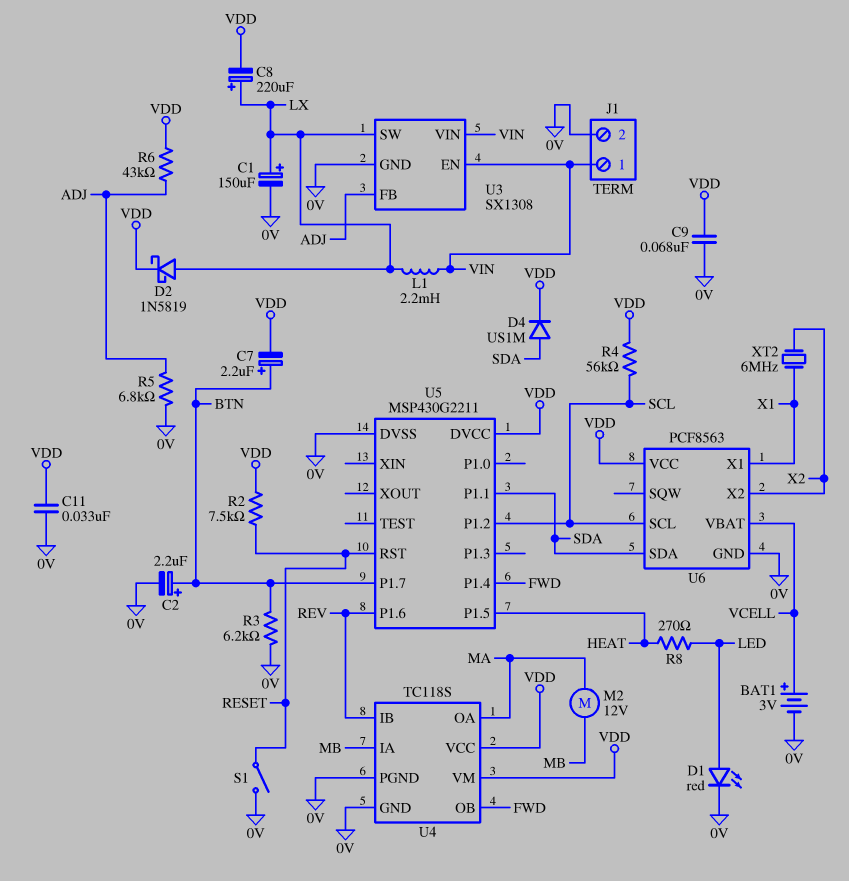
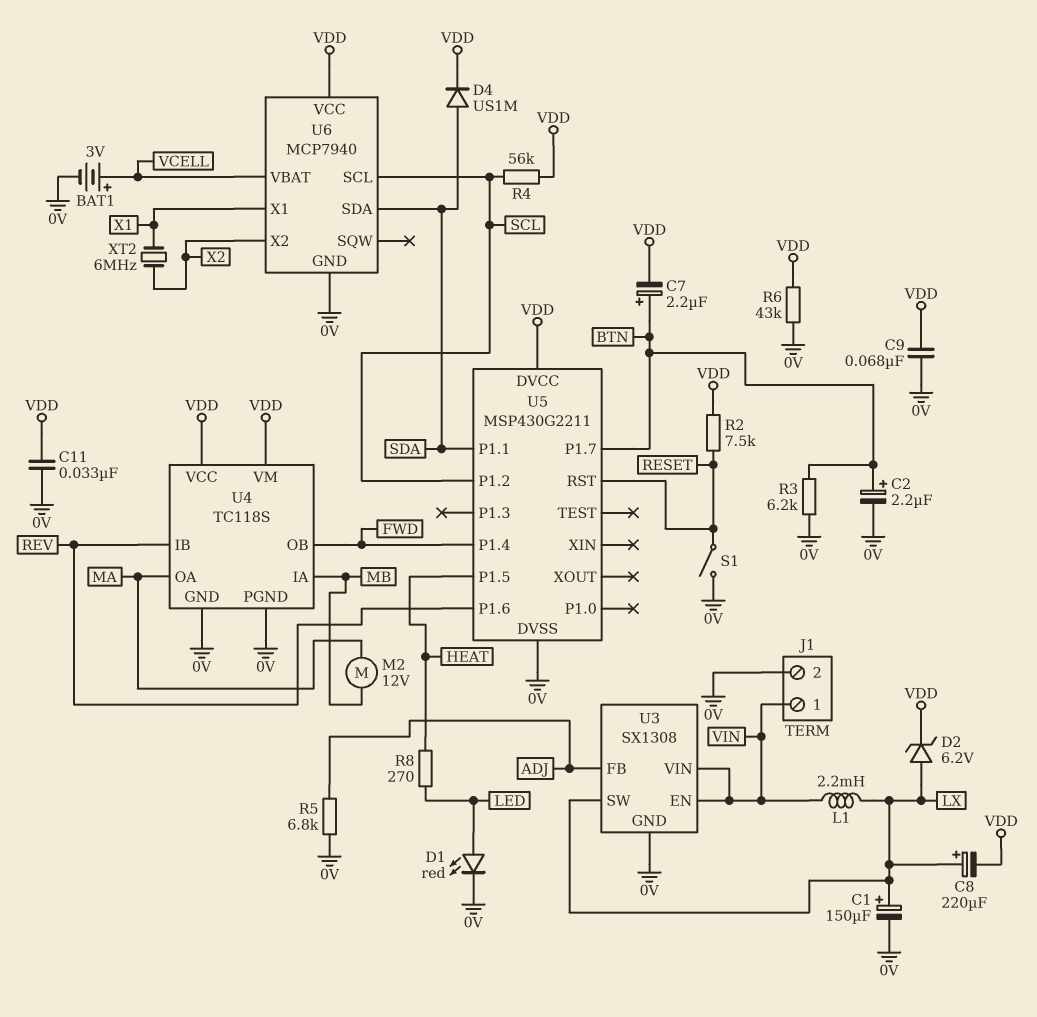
D2: schottky 1N5819 (A LX, K VDD) -> zener 6.2V (A LX, K VDD)
R6: 43k (ADJ, VDD) -> 43k (0V, VDD)
U6: PCF8563 -> MCP7940

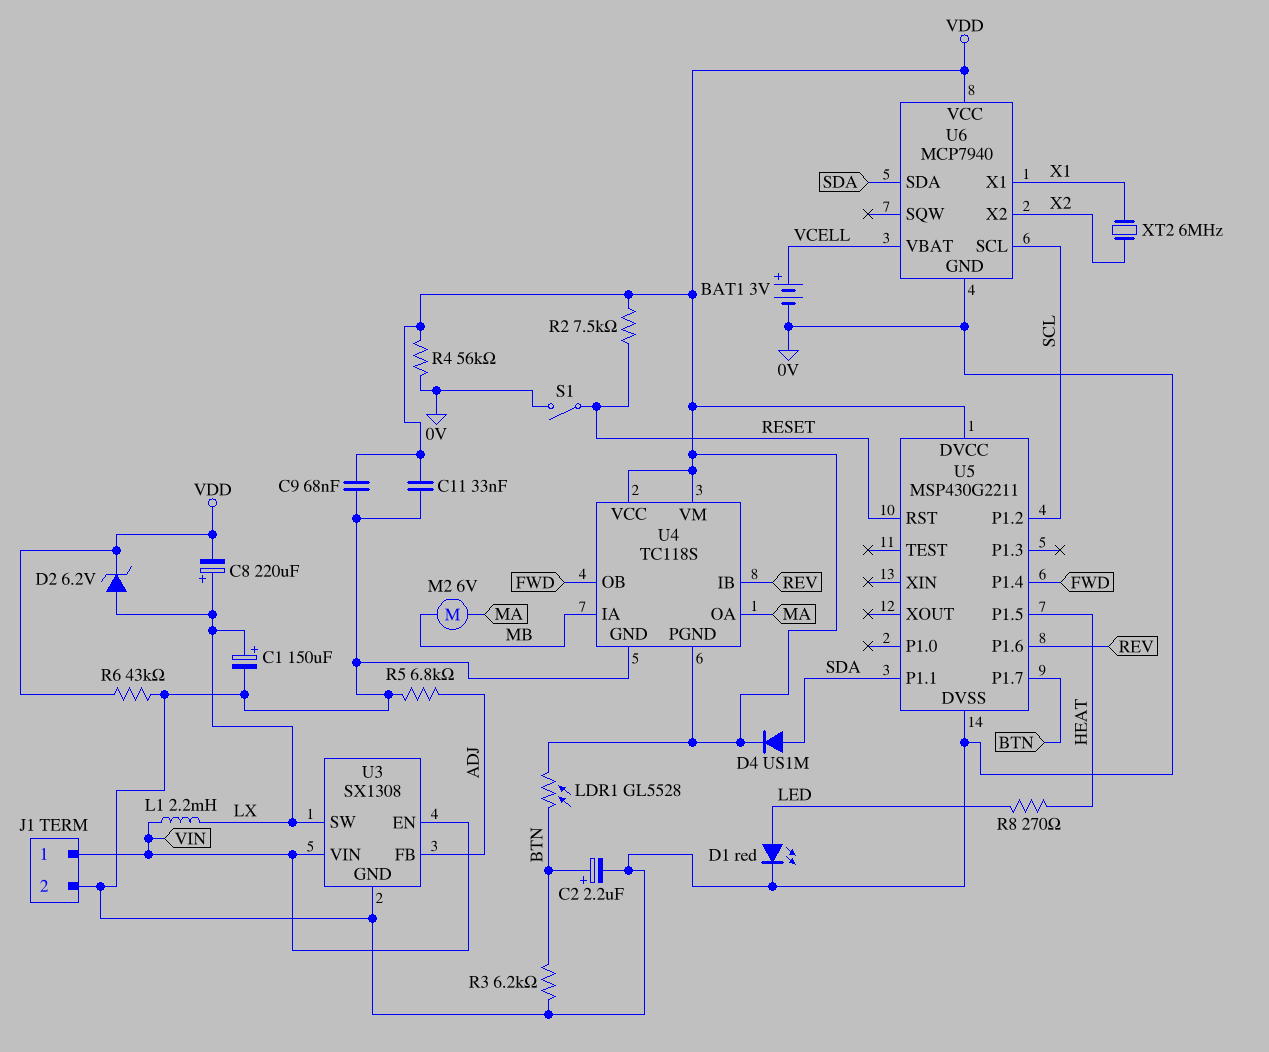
C7: 2.2uF (plus BTN, minus VDD) -> none
LDR1: none -> GL5528 (BTN, VDD)
M2: motor 12V (MA, MB) -> motor 6V (MA, MB)
R4: 56k (SCL, VDD) -> 56k (0V, VDD)
U4 pin PGND: 0V -> VDD

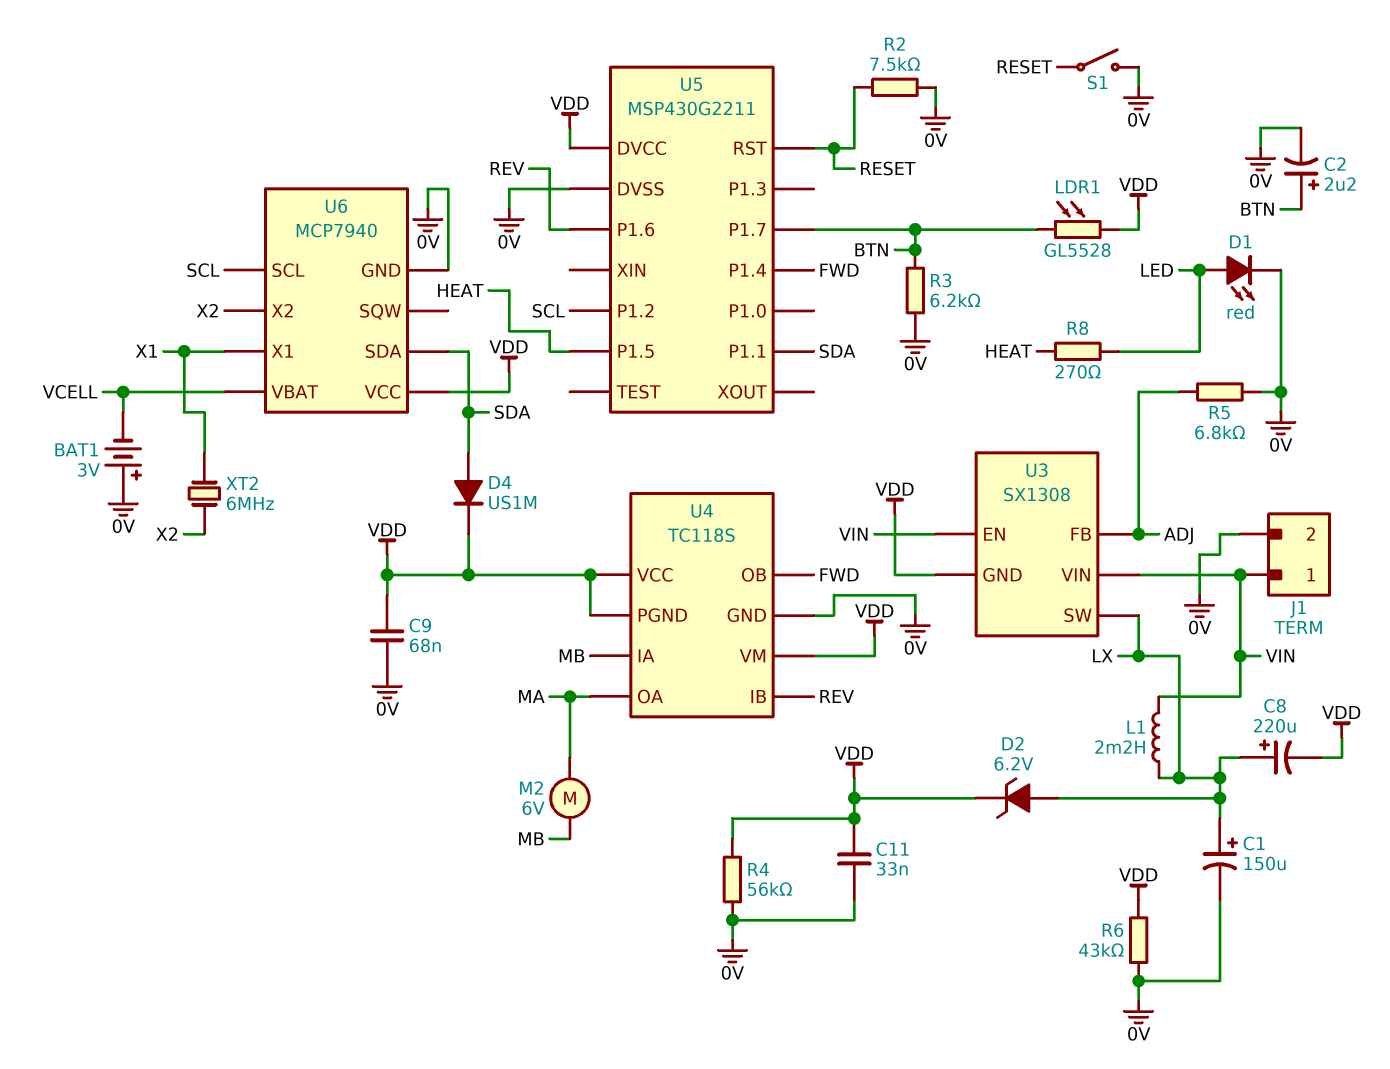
BAT1: 3V (plus VCELL, minus 0V) -> 3V (plus 0V, minus VCELL)
R2: 7.5k (RESET, VDD) -> 7.5k (0V, RESET)
U3 pin GND: 0V -> VDD

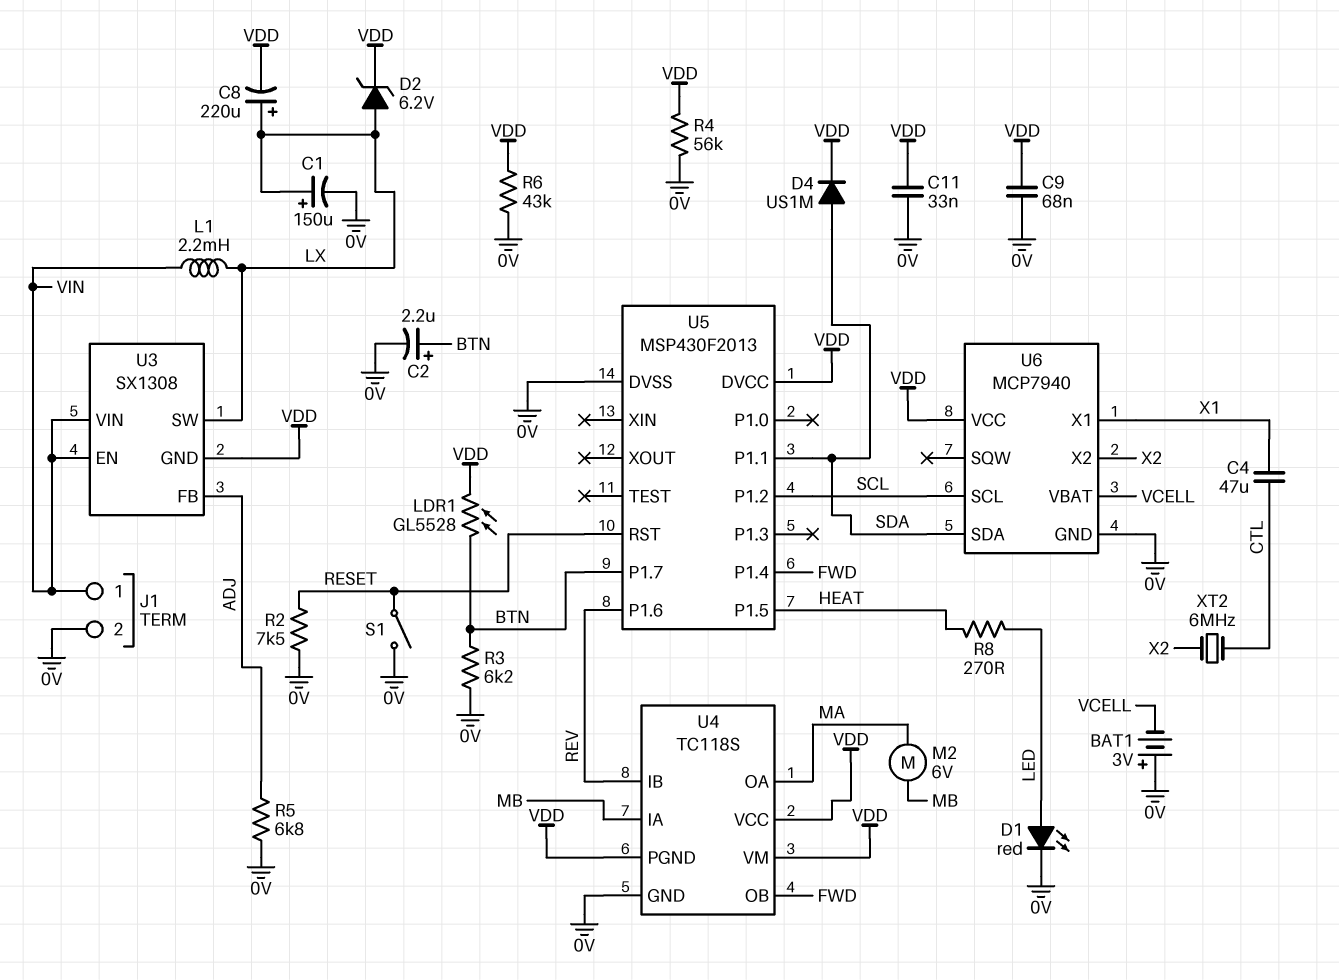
C4: none -> 47uF (CTL, X1)
U5: MSP430G2211 -> MSP430F2013
XT2: 6MHz (X1, X2) -> 6MHz (CTL, X2)

